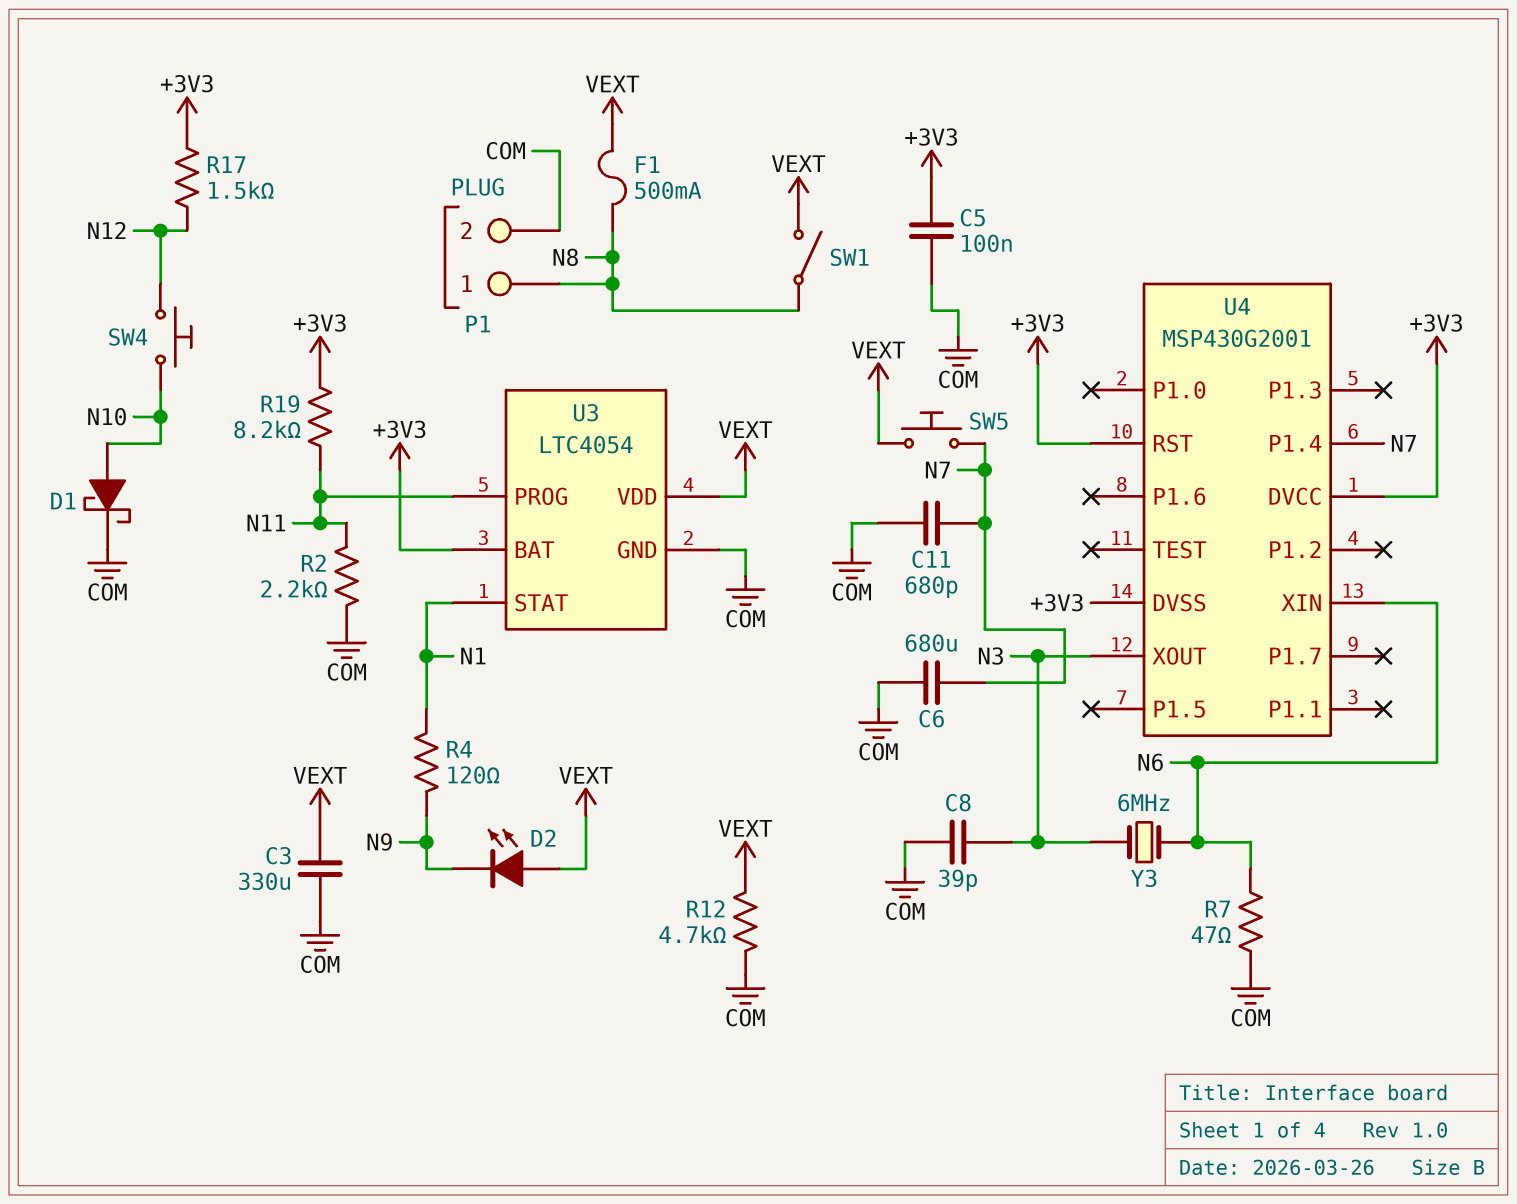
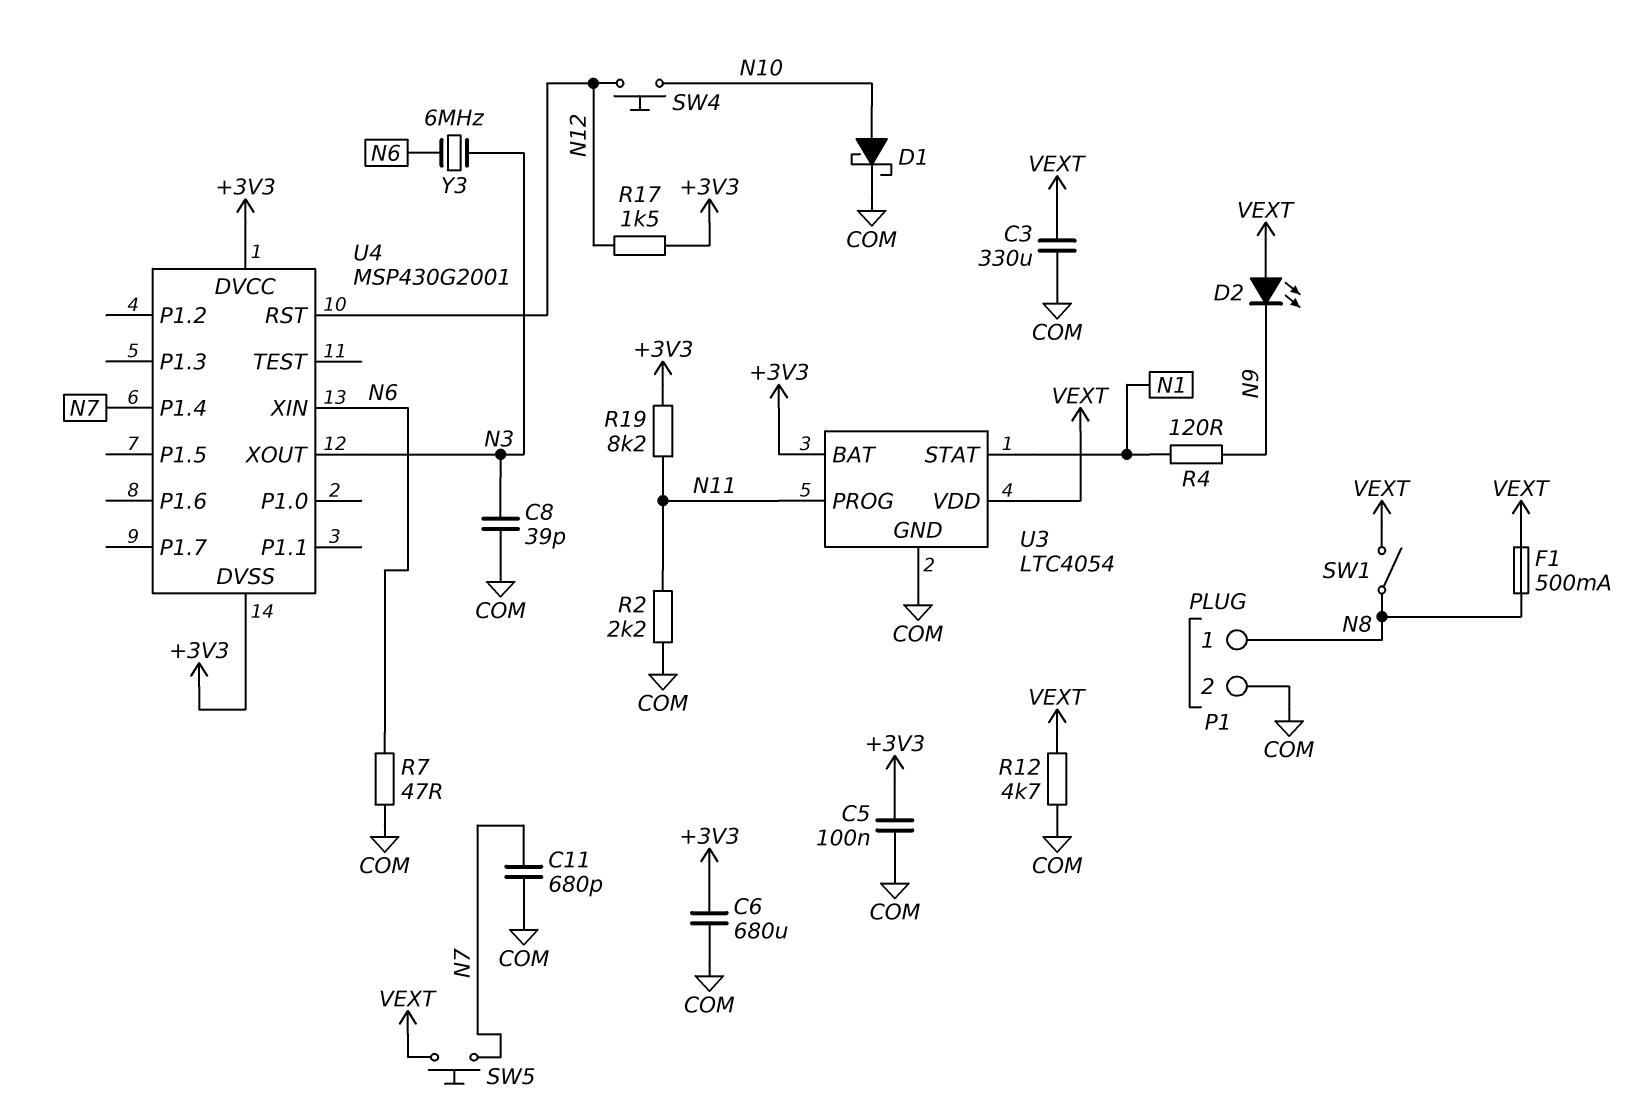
C6: 680uF (COM, N7) -> 680uF (+3V3, COM)
U4 pin RST: +3V3 -> N12

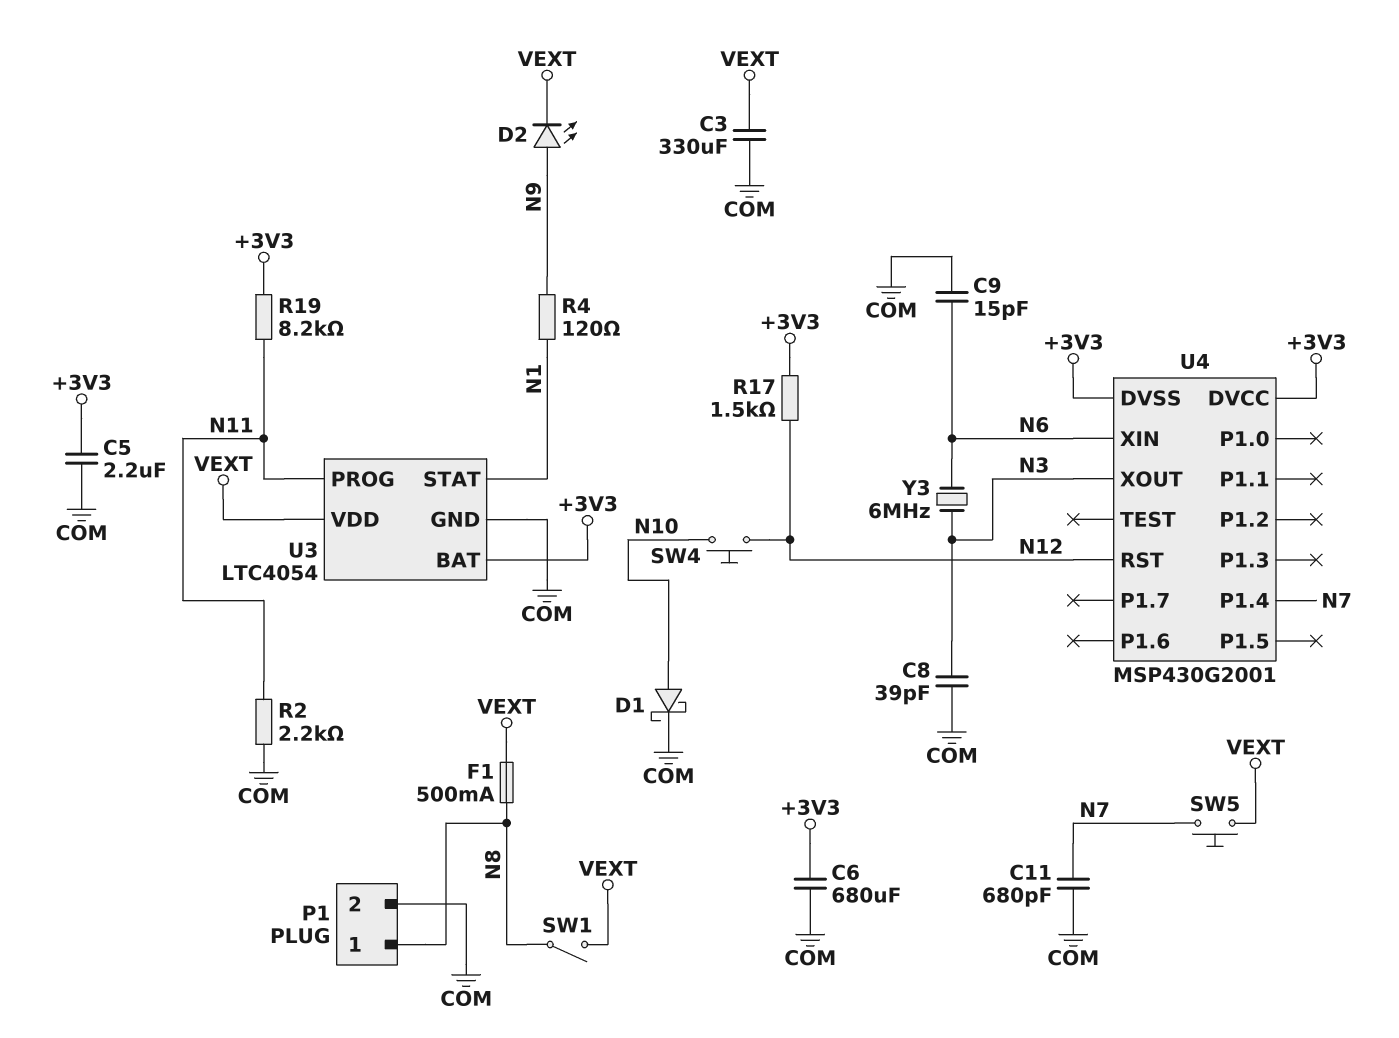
C5: 100nF (+3V3, COM) -> 2.2uF (+3V3, COM)
C9: none -> 15pF (COM, N6)
D2: LED (A VEXT, K N9) -> LED (A N9, K VEXT)
R7: 47 (COM, N6) -> none
R12: 4.7k (COM, VEXT) -> none

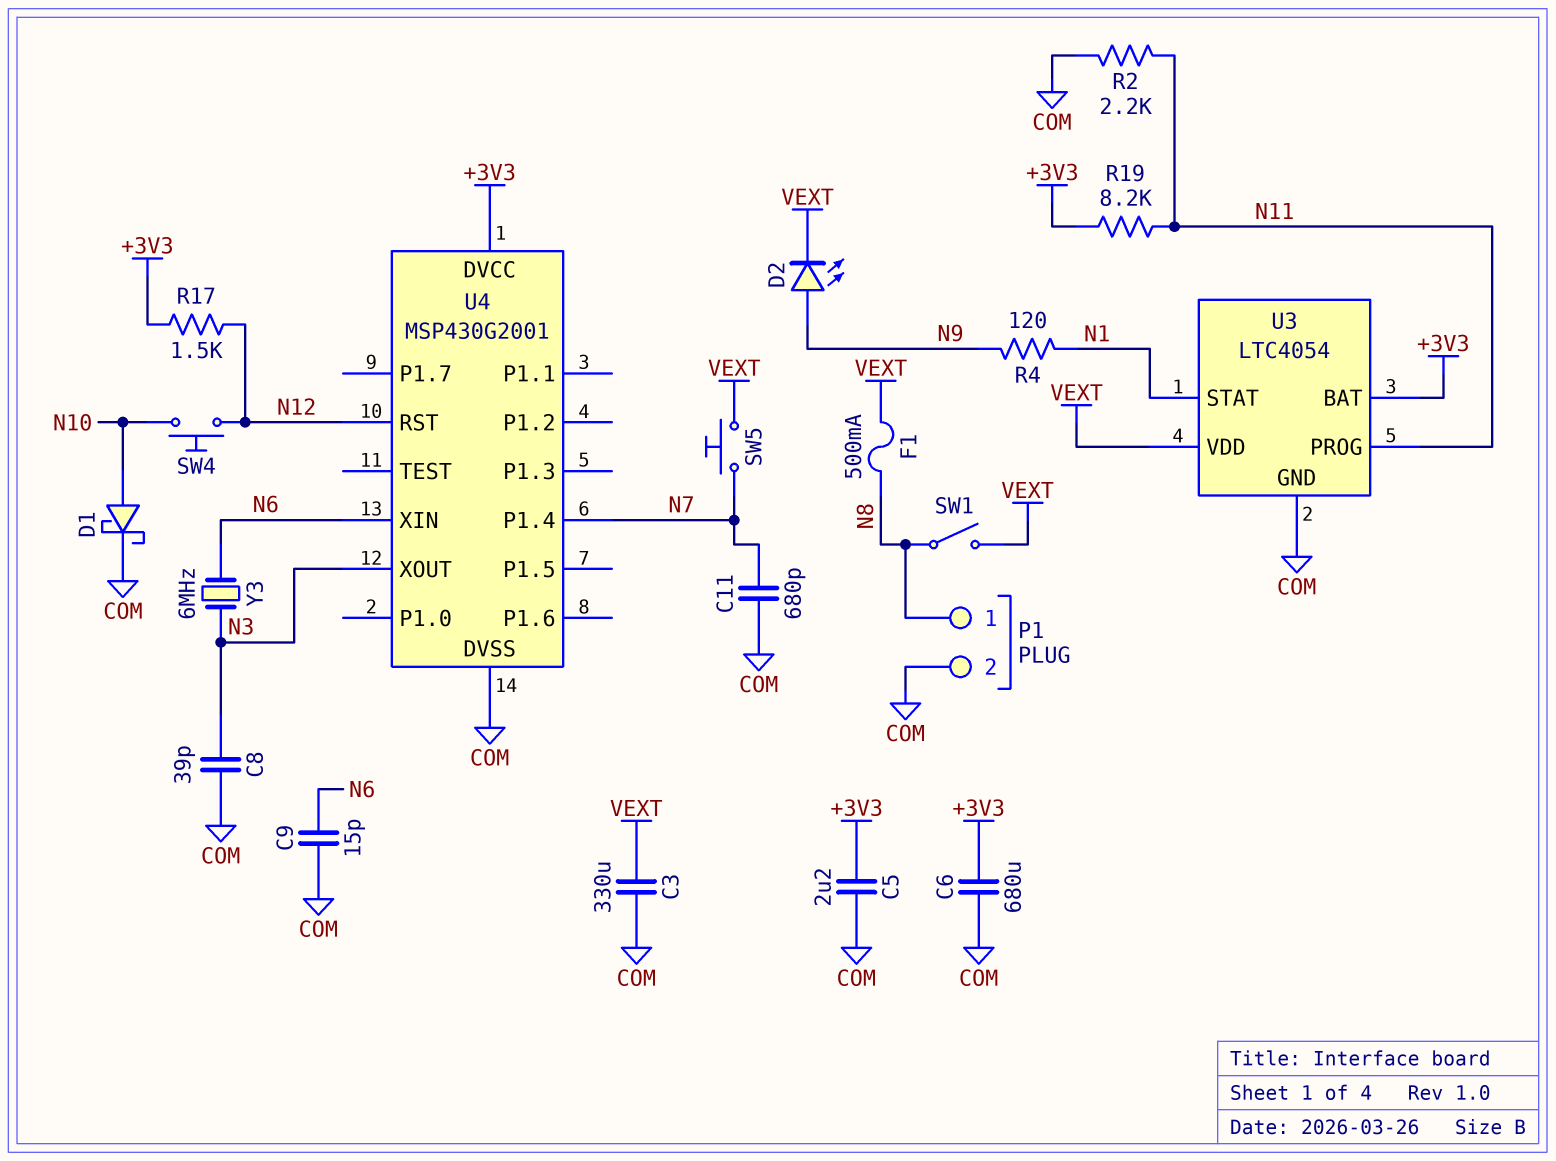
U4 pin DVSS: +3V3 -> COM

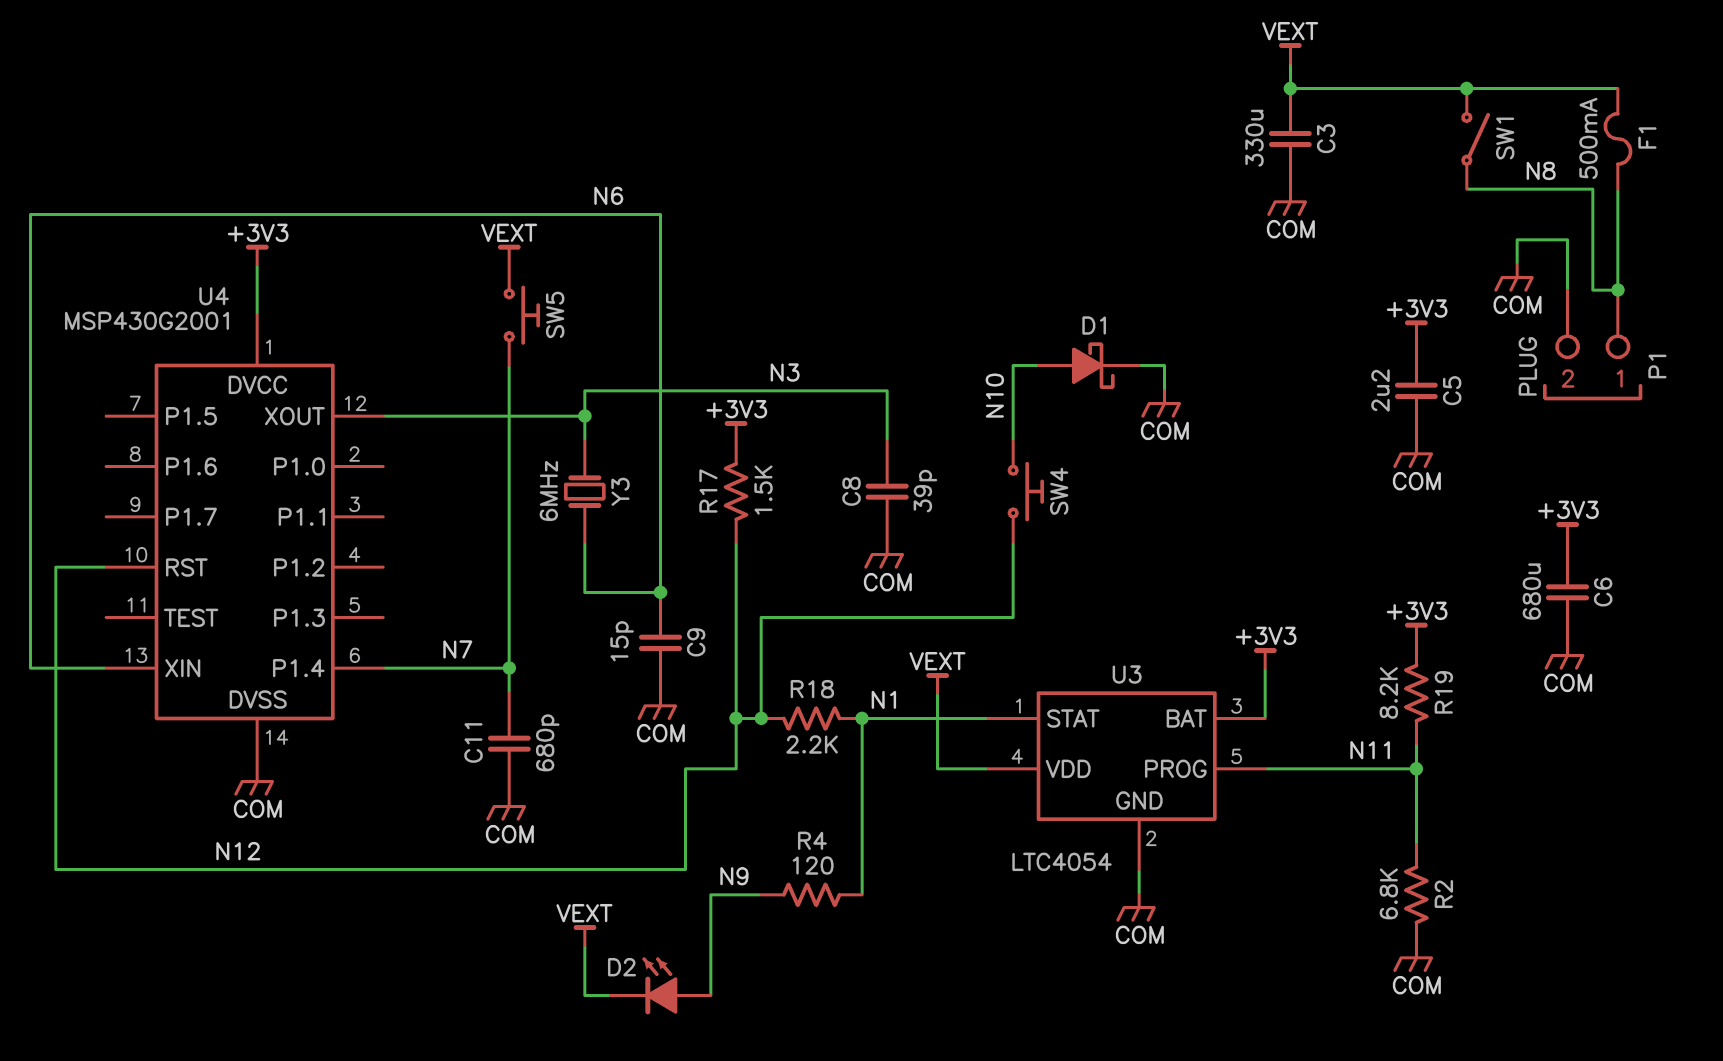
R2: 2.2k (COM, N11) -> 6.8k (COM, N11)
R18: none -> 2.2k (N1, N12)

